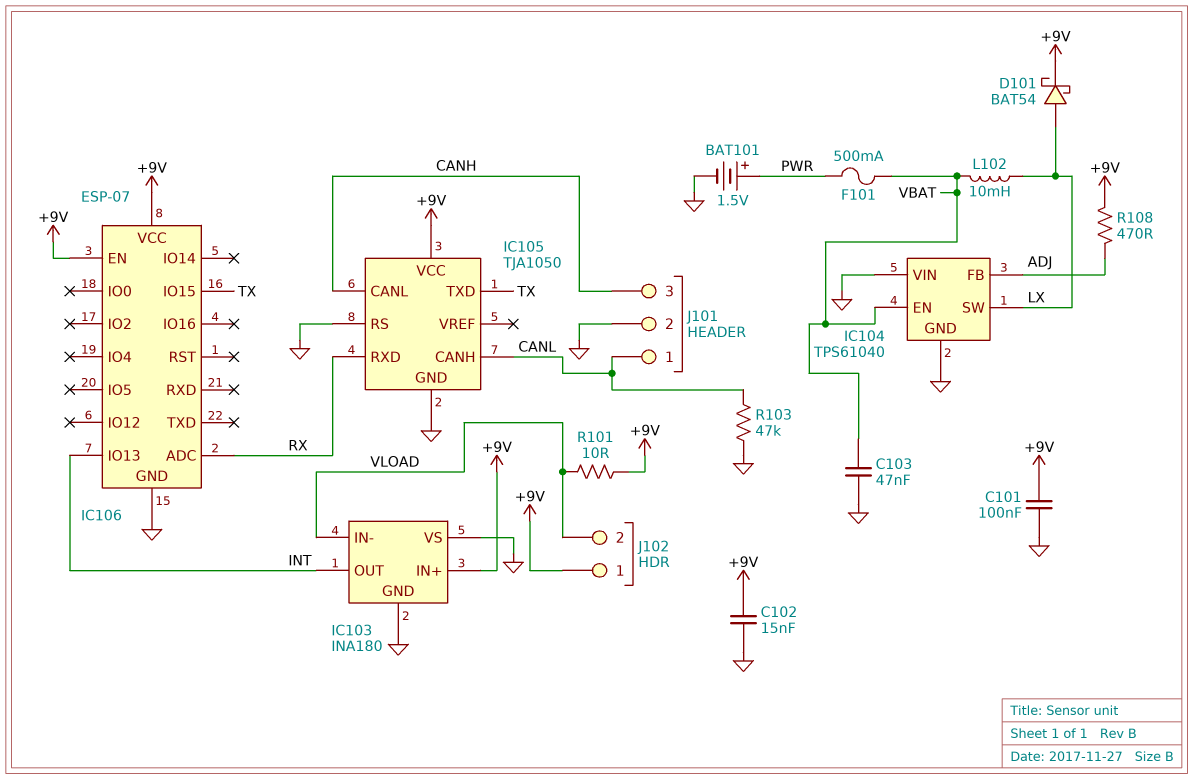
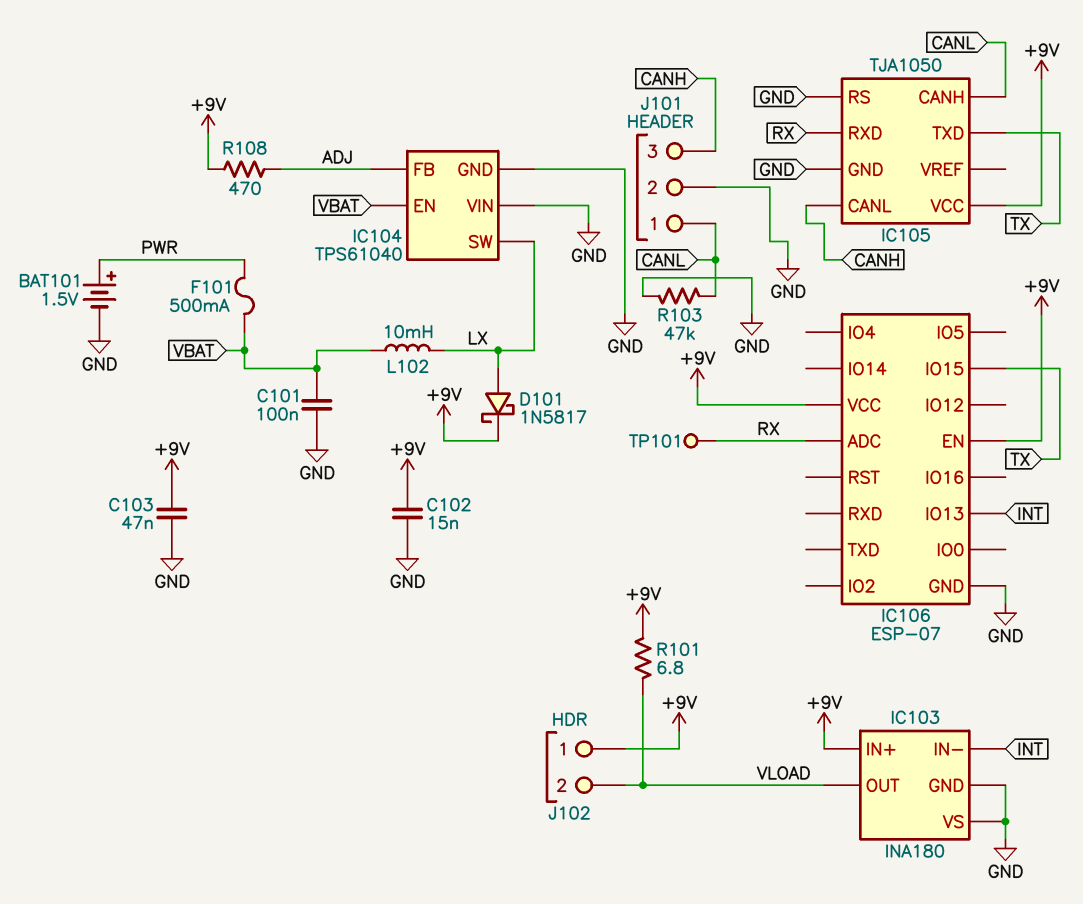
C101: 100nF (+9V, GND) -> 100nF (GND, VBAT)
C103: 47nF (GND, VBAT) -> 47nF (+9V, GND)
D101: schottky BAT54 (A LX, K +9V) -> schottky 1N5817 (A LX, K +9V)
IC103 pin IN-: VLOAD -> INT
IC103 pin OUT: INT -> VLOAD
R101: 10 (+9V, VLOAD) -> 6.8 (+9V, VLOAD)
TP101: none -> test point (RX)

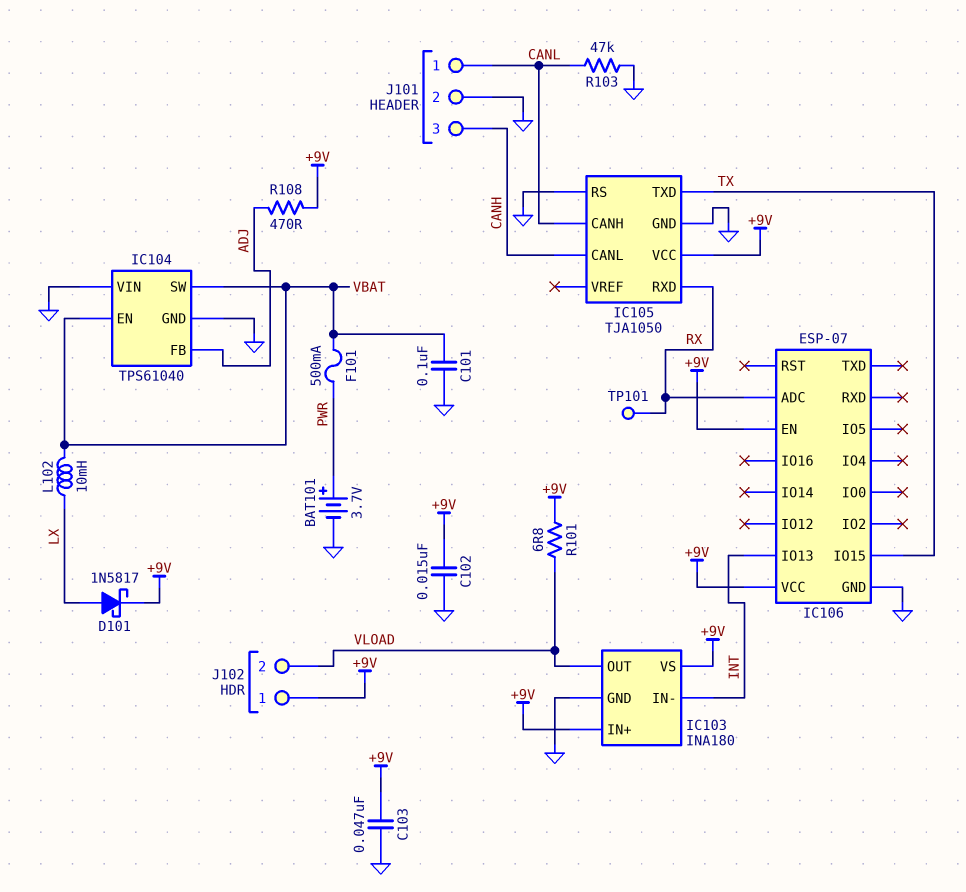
BAT101: 1.5V (plus PWR, minus GND) -> 3.7V (plus PWR, minus GND)
IC103 pin VS: GND -> +9V
IC104 pin SW: LX -> VBAT

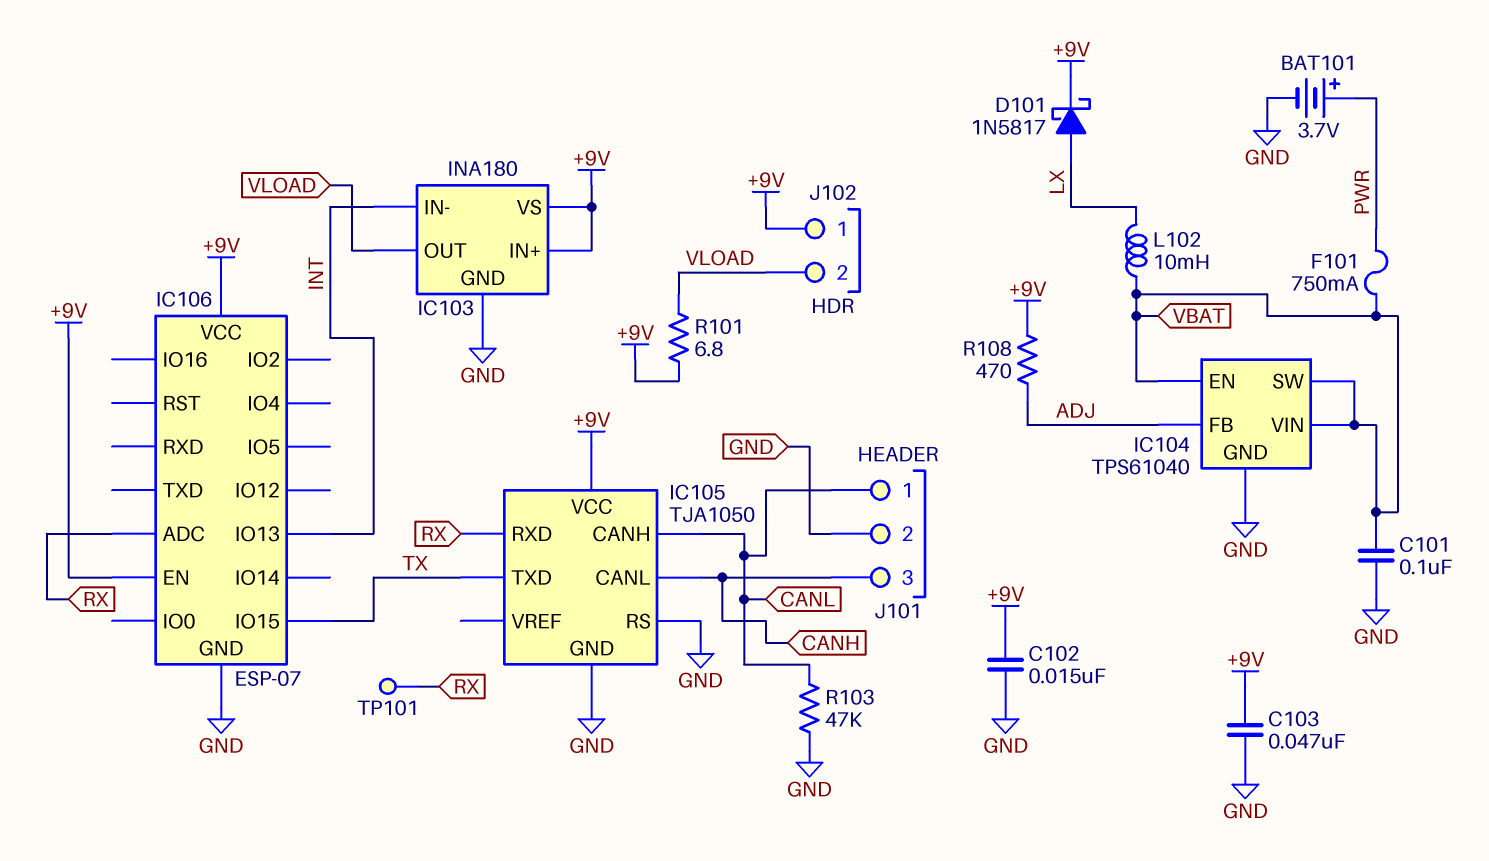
F101: 500mA (PWR, VBAT) -> 750mA (PWR, VBAT)
IC104 pin VIN: GND -> VBAT

